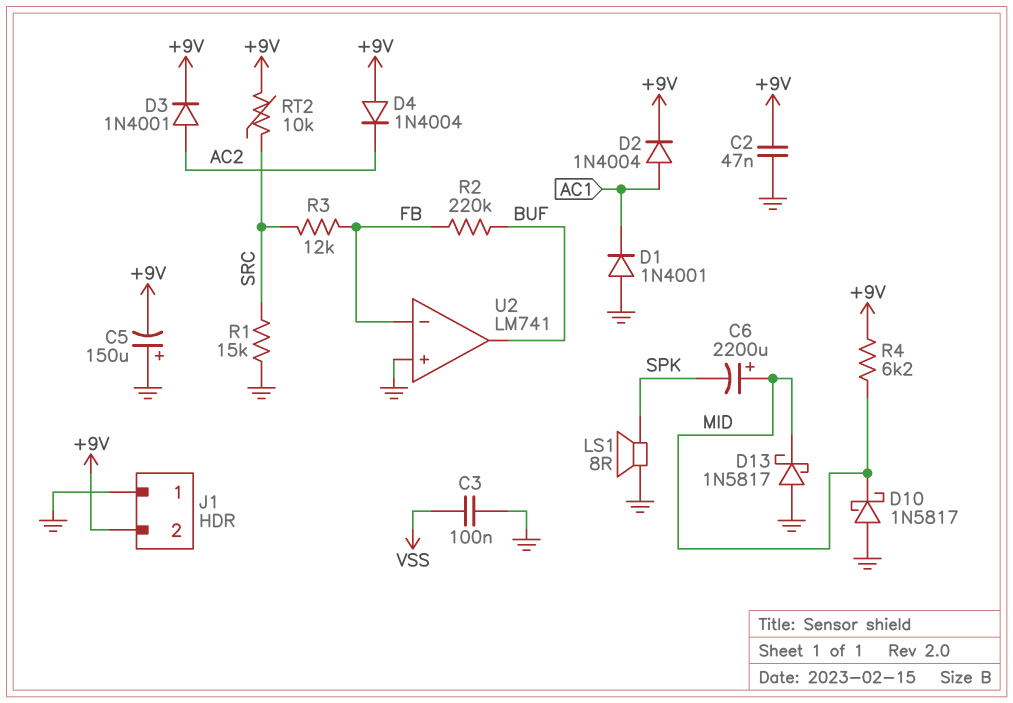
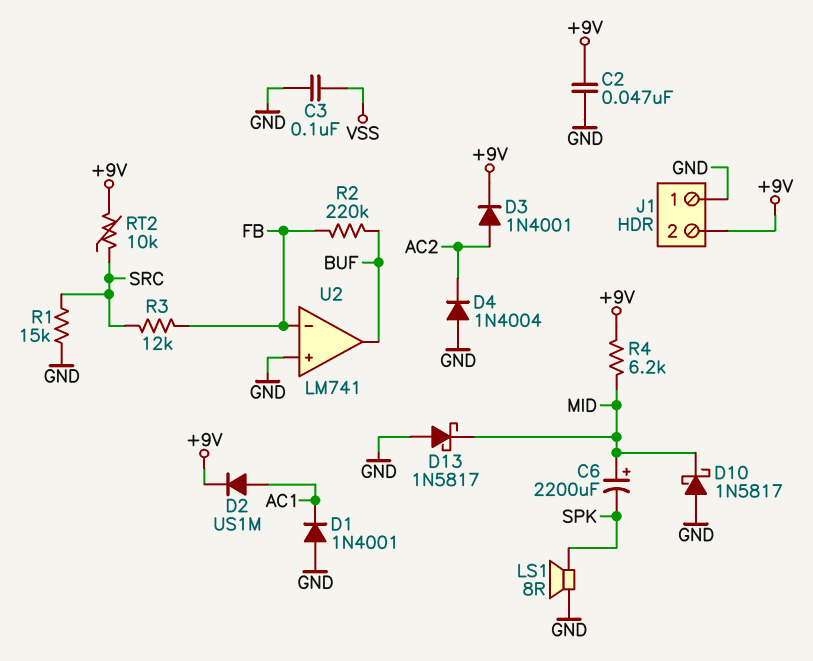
C5: 150uF (plus GND, minus +9V) -> none
D2: diode 1N4004 (A AC1, K +9V) -> diode US1M (A AC1, K +9V)
D4: diode 1N4004 (A +9V, K AC2) -> diode 1N4004 (A GND, K AC2)

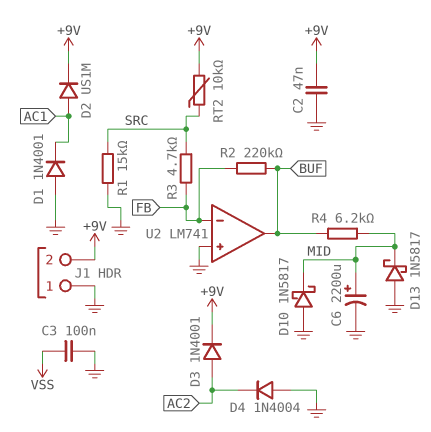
C6: 2200uF (plus MID, minus SPK) -> 2200uF (plus MID, minus GND)
LS1: speaker 8R (GND, SPK) -> none
R3: 12k (FB, SRC) -> 4.7k (FB, SRC)
R4: 6.2k (+9V, MID) -> 6.2k (BUF, MID)

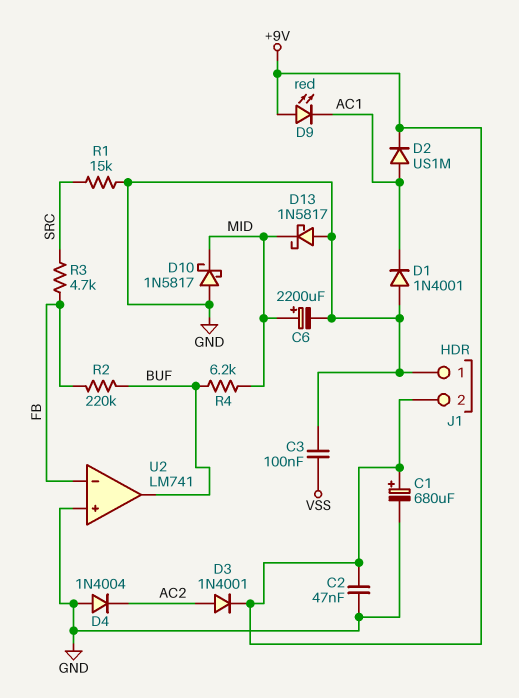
C1: none -> 680uF (plus +9V, minus GND)
D9: none -> LED red (A +9V, K AC1)
RT2: 10k (+9V, SRC) -> none

